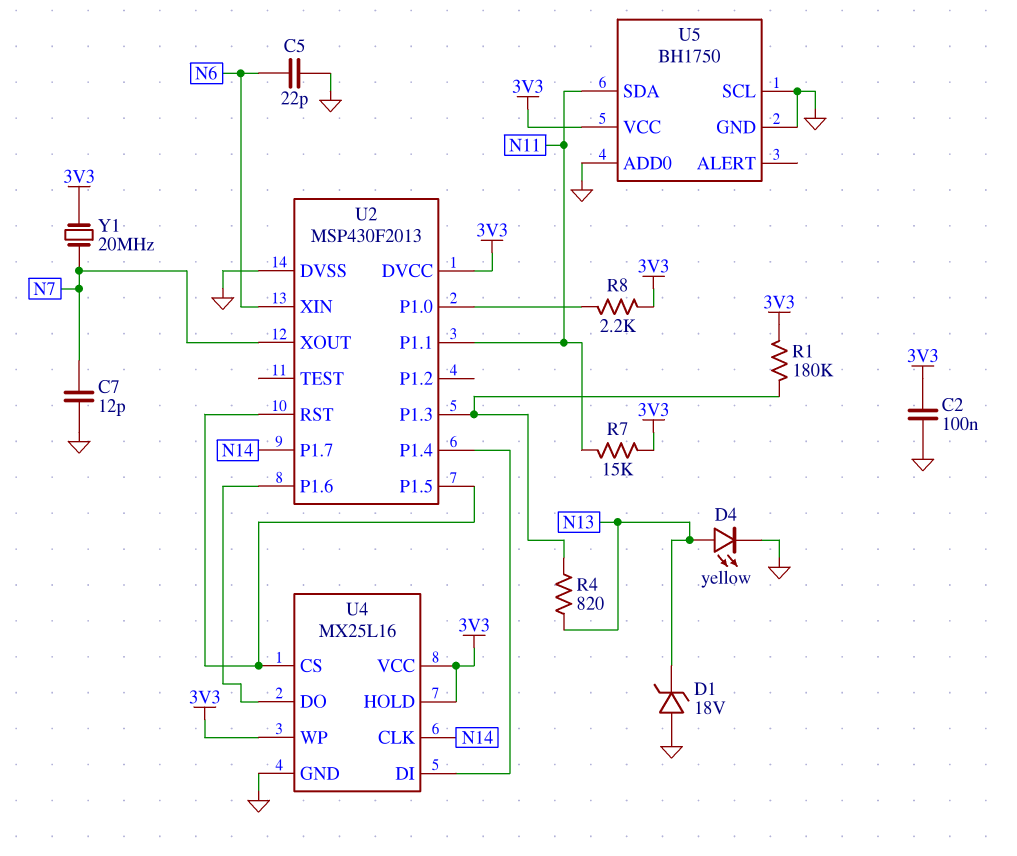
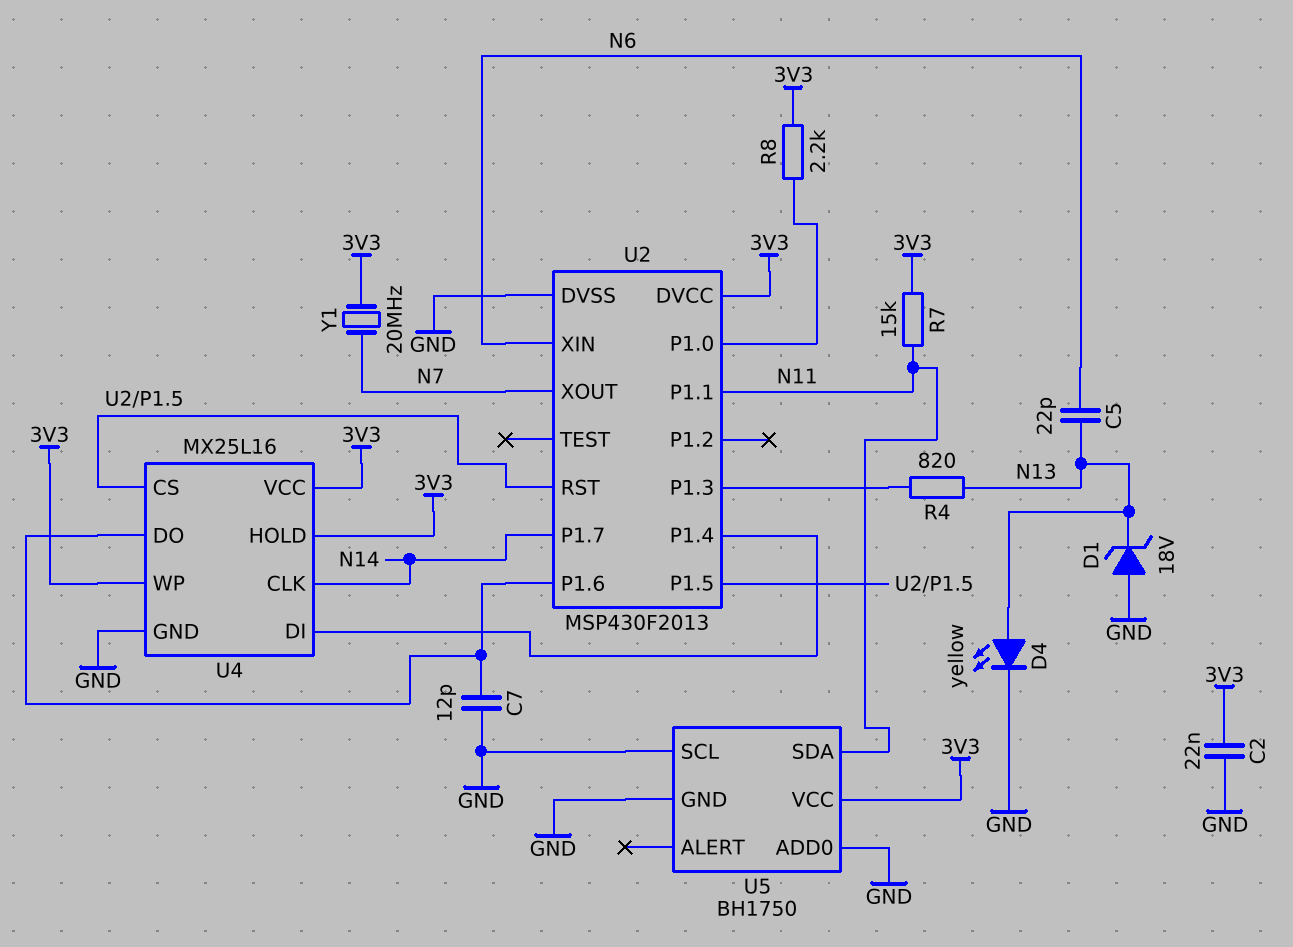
C2: 100nF (3V3, GND) -> 22nF (3V3, GND)
C5: 22pF (GND, N6) -> 22pF (N6, N13)
C7: 12pF (GND, N7) -> 12pF (GND, U2/P1.6)
R1: 180k (3V3, U2/P1.3) -> none

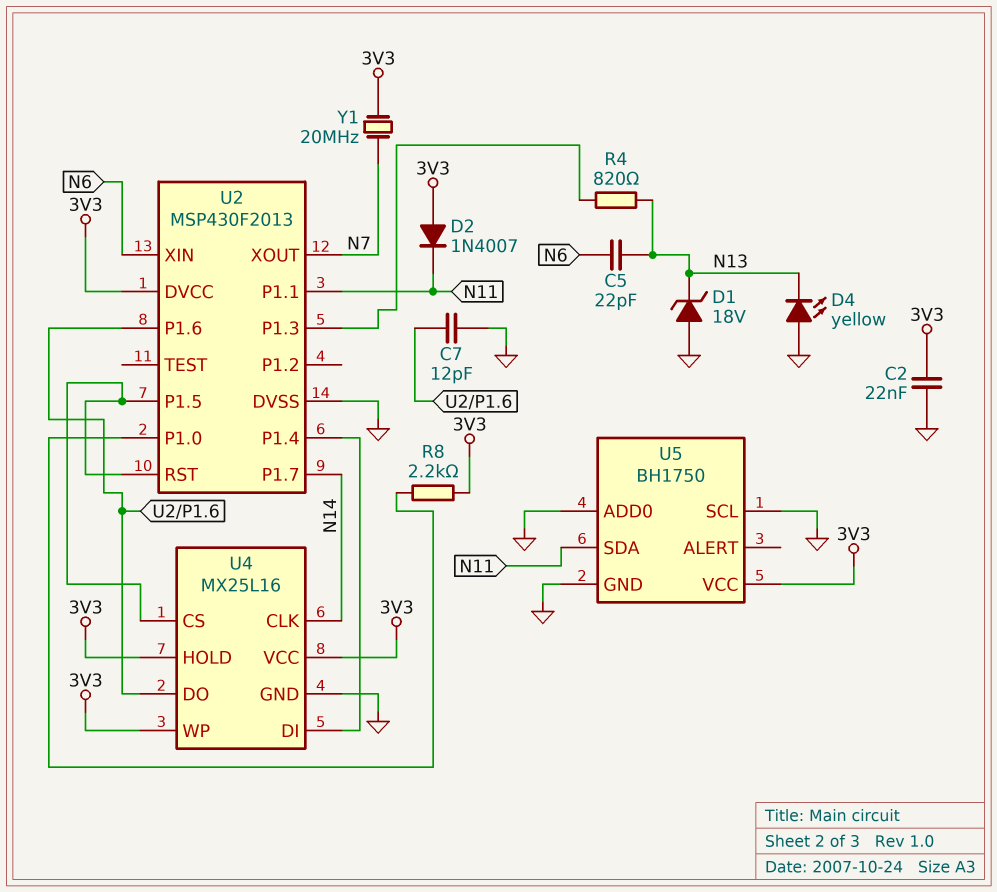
D2: none -> diode 1N4007 (A 3V3, K N11)
D4: LED yellow (A N13, K GND) -> LED yellow (A GND, K N13)
R7: 15k (3V3, N11) -> none

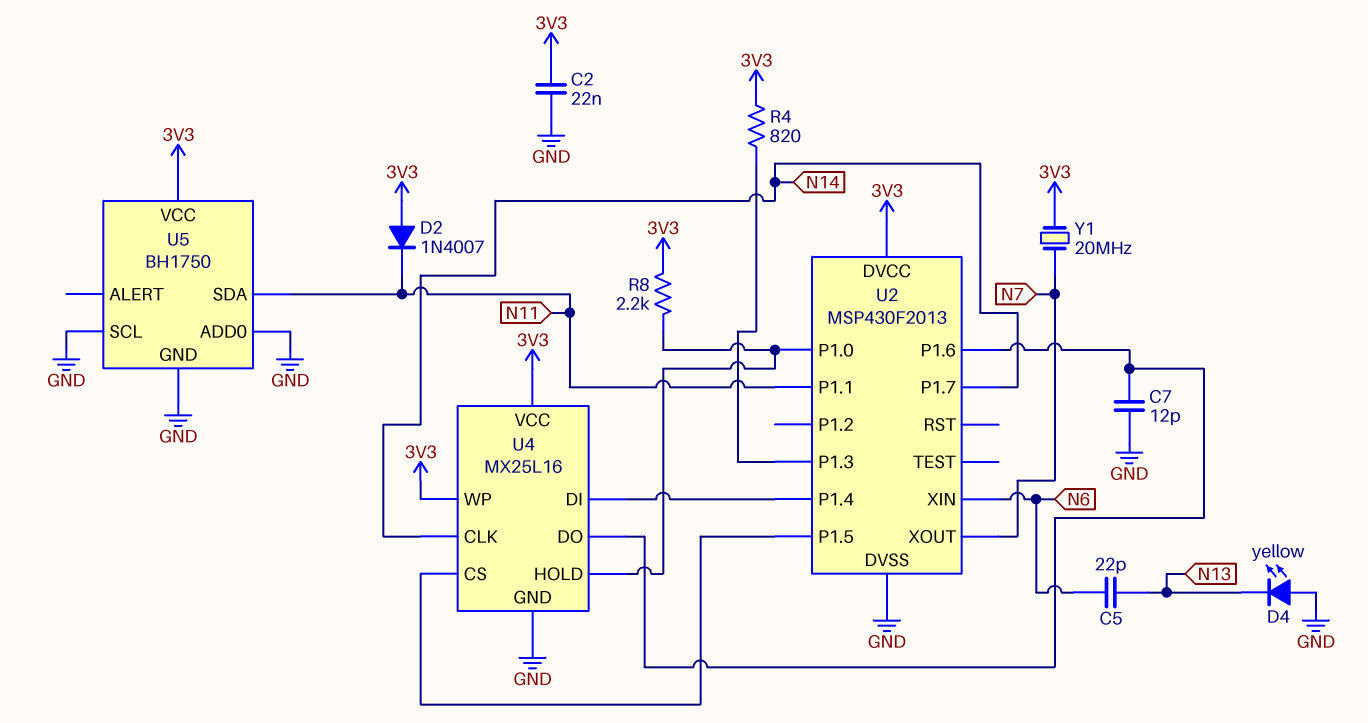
D1: zener 18V (A GND, K N13) -> none
R4: 820 (N13, U2/P1.3) -> 820 (3V3, U2/P1.3)
U2 pin RST: U2/P1.5 -> none
U4 pin HOLD: 3V3 -> U2/P1.0

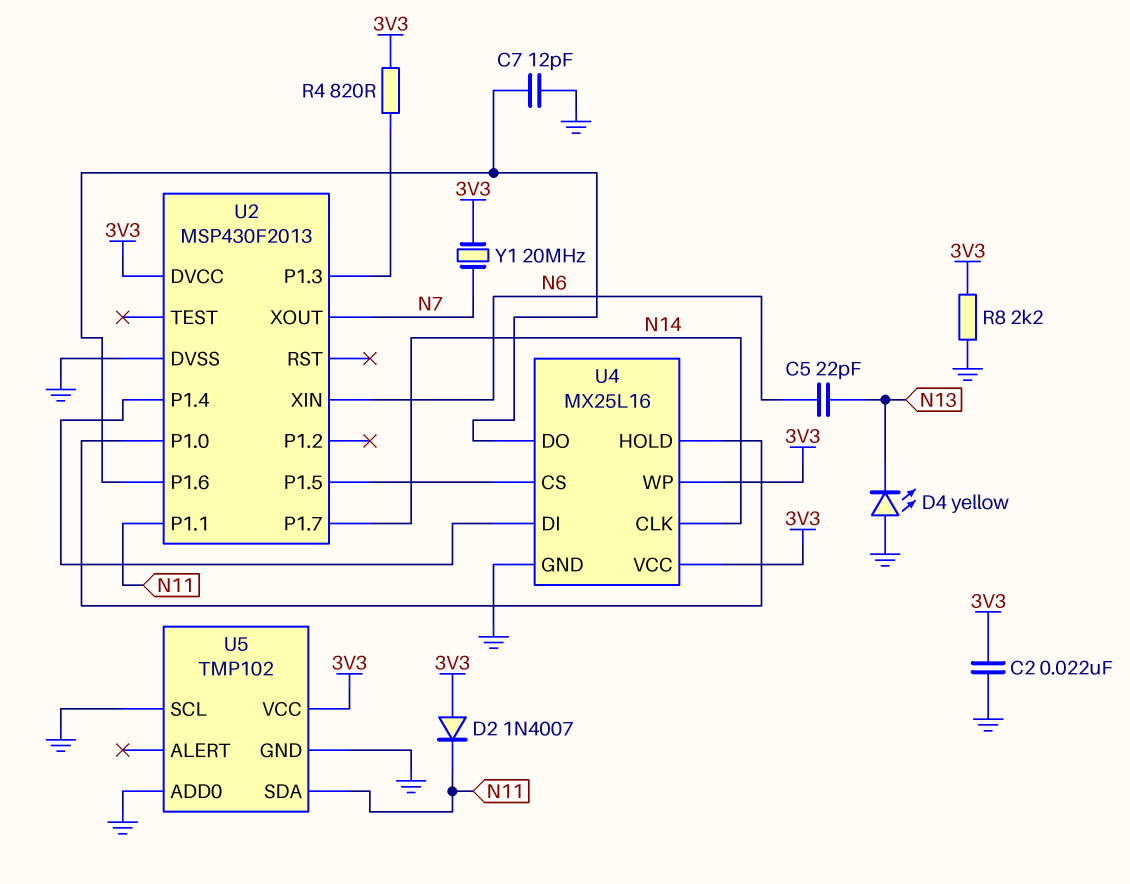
R8: 2.2k (3V3, U2/P1.0) -> 2.2k (3V3, GND)
U5: BH1750 -> TMP102

